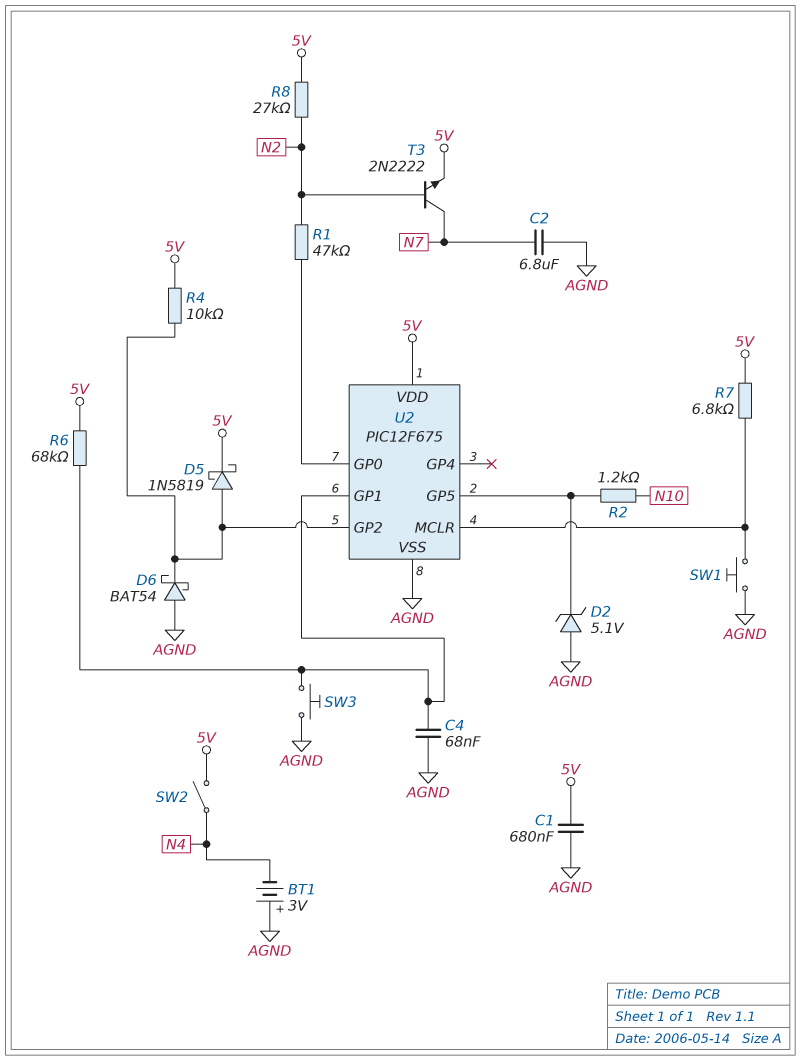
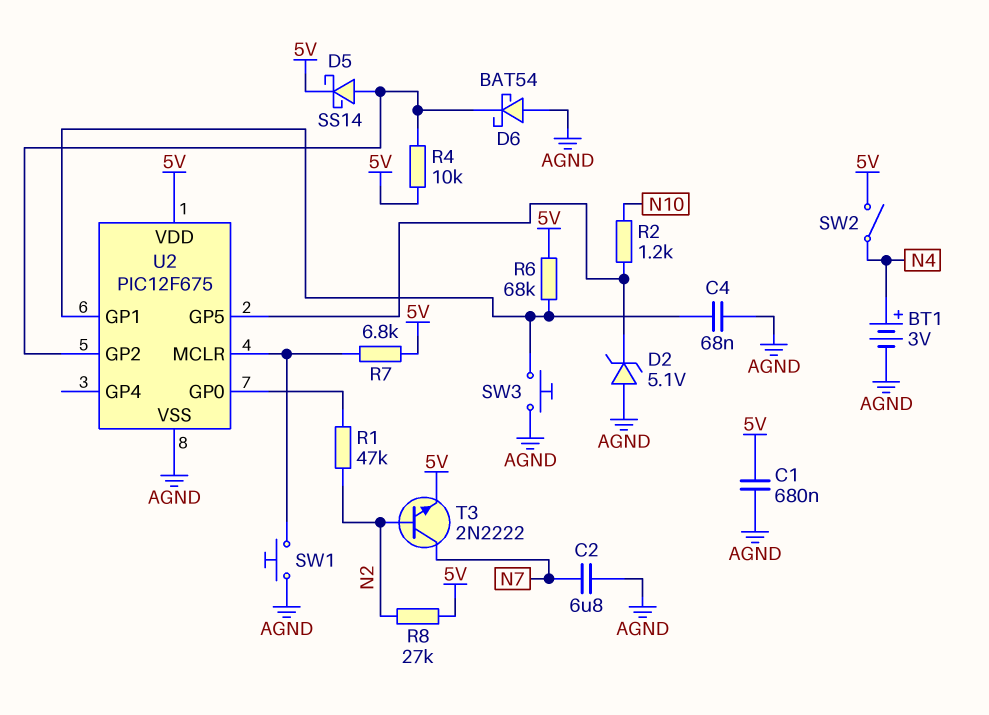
BT1: 3V (plus AGND, minus N4) -> 3V (plus N4, minus AGND)
D5: schottky 1N5819 (A U2/GP2, K 5V) -> schottky SS14 (A U2/GP2, K 5V)

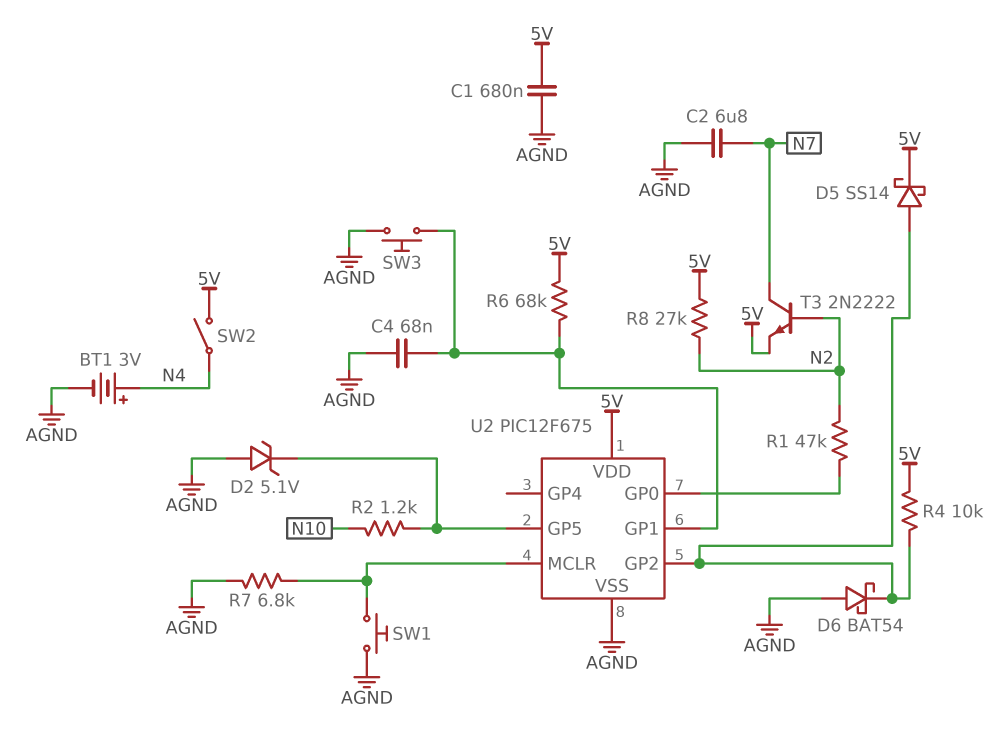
R7: 6.8k (5V, U2/MCLR) -> 6.8k (AGND, U2/MCLR)

